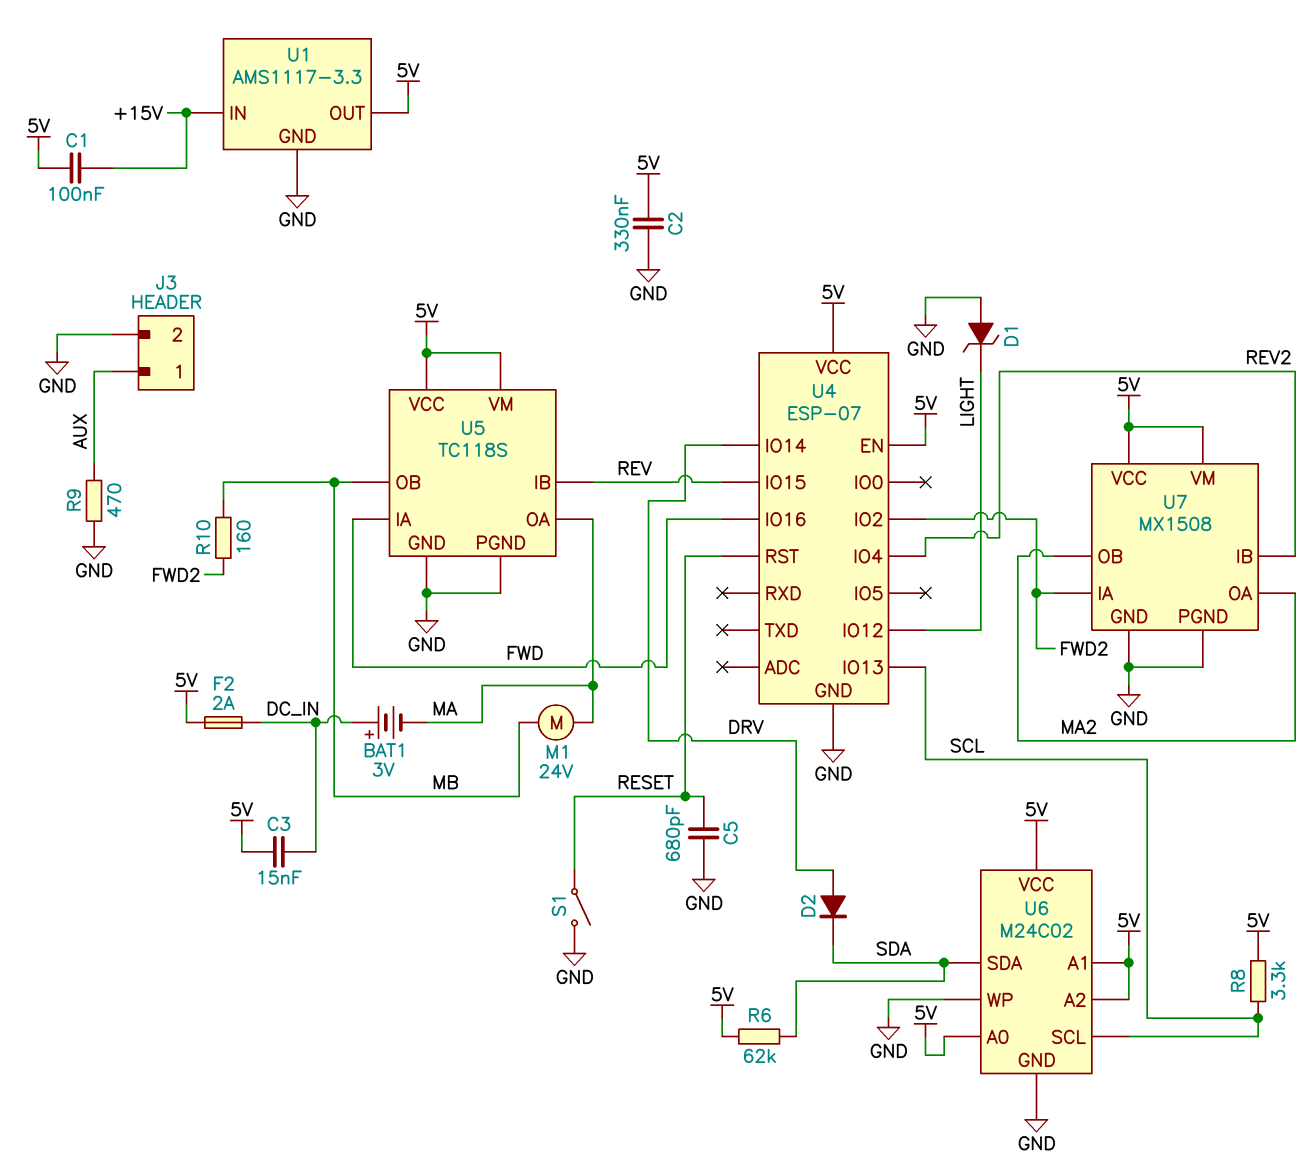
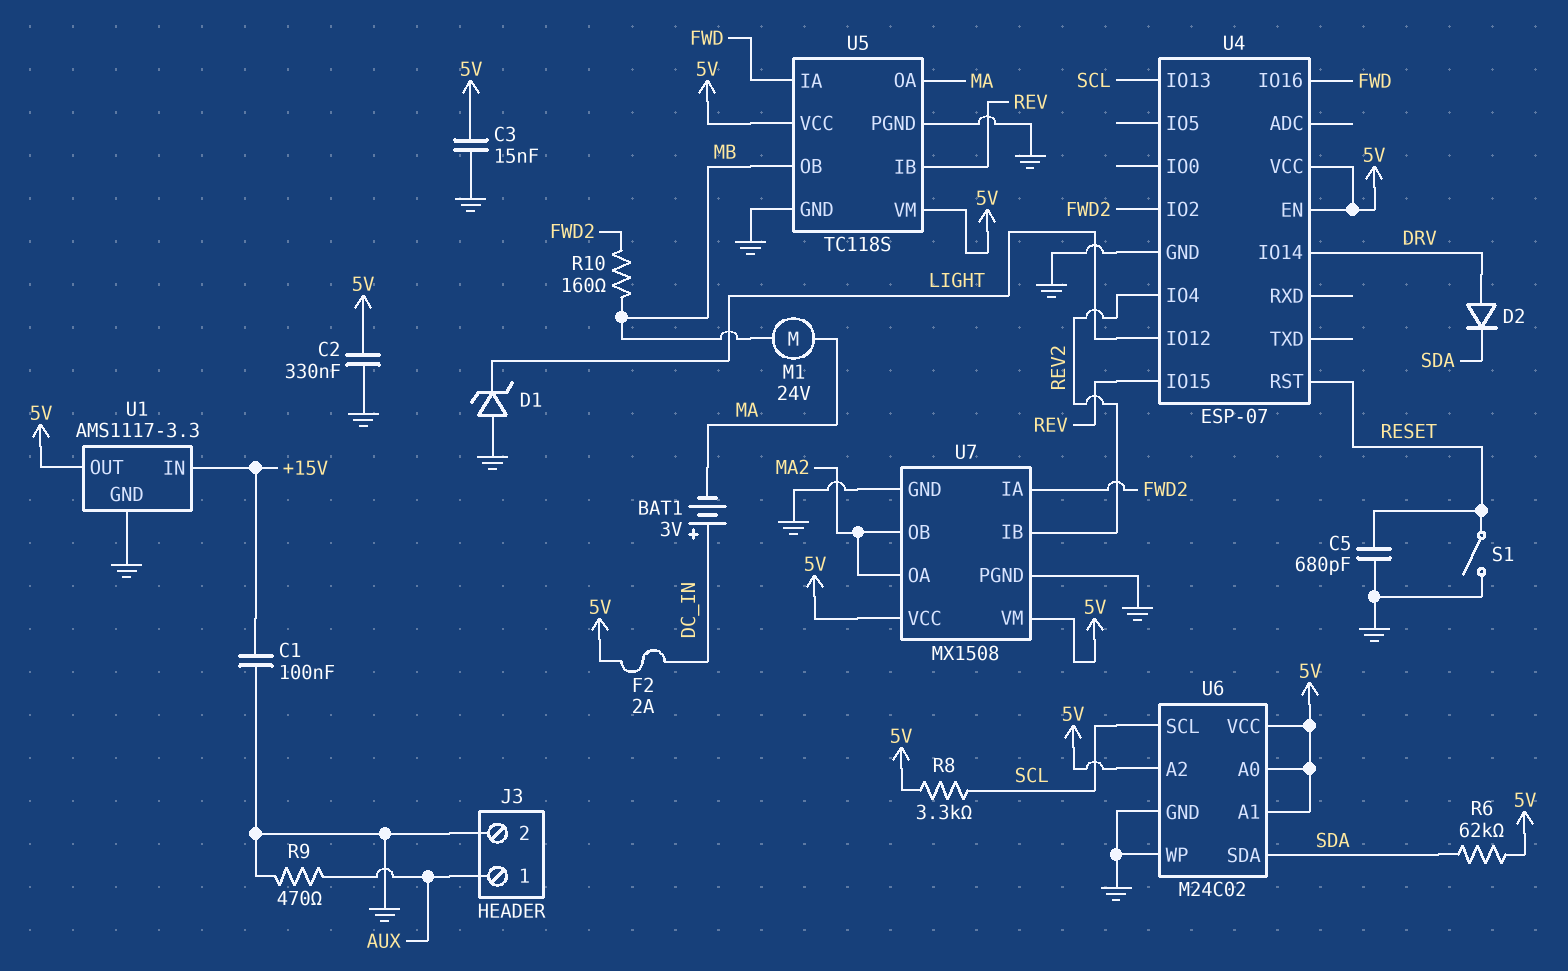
C1: 100nF (+15V, 5V) -> 100nF (+15V, GND)
C3: 15nF (5V, DC_IN) -> 15nF (5V, GND)

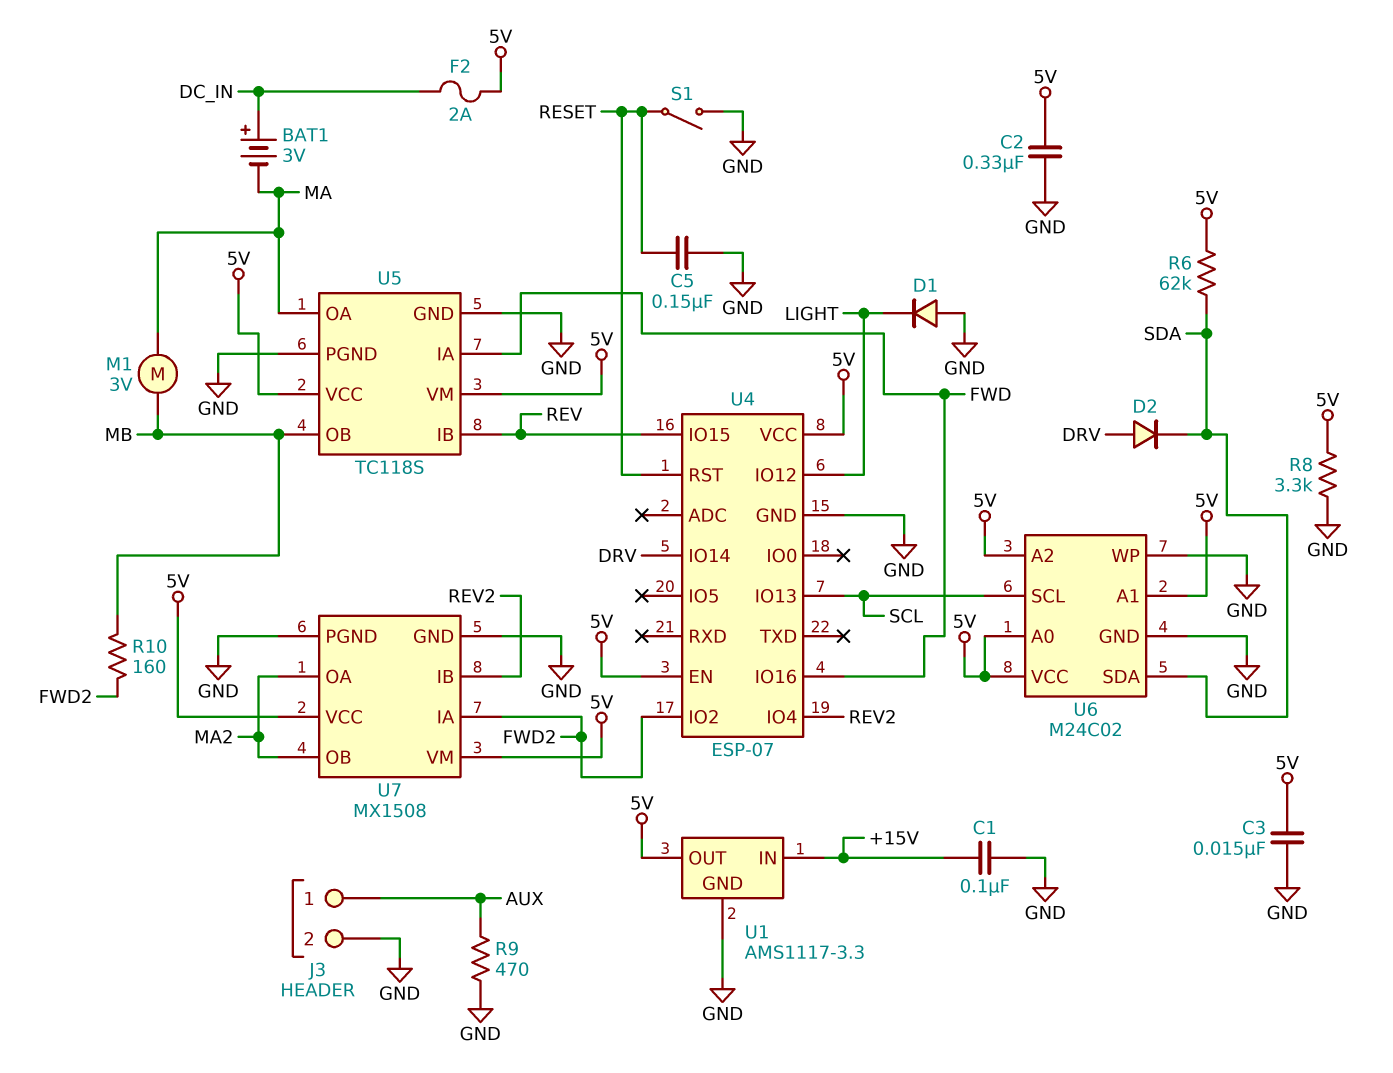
C5: 680pF (GND, RESET) -> 150nF (GND, RESET)
D1: zener (A GND, K LIGHT) -> diode (A GND, K LIGHT)
M1: motor 24V (MA, MB) -> motor 3V (MA, MB)
R8: 3.3k (5V, SCL) -> 3.3k (5V, GND)

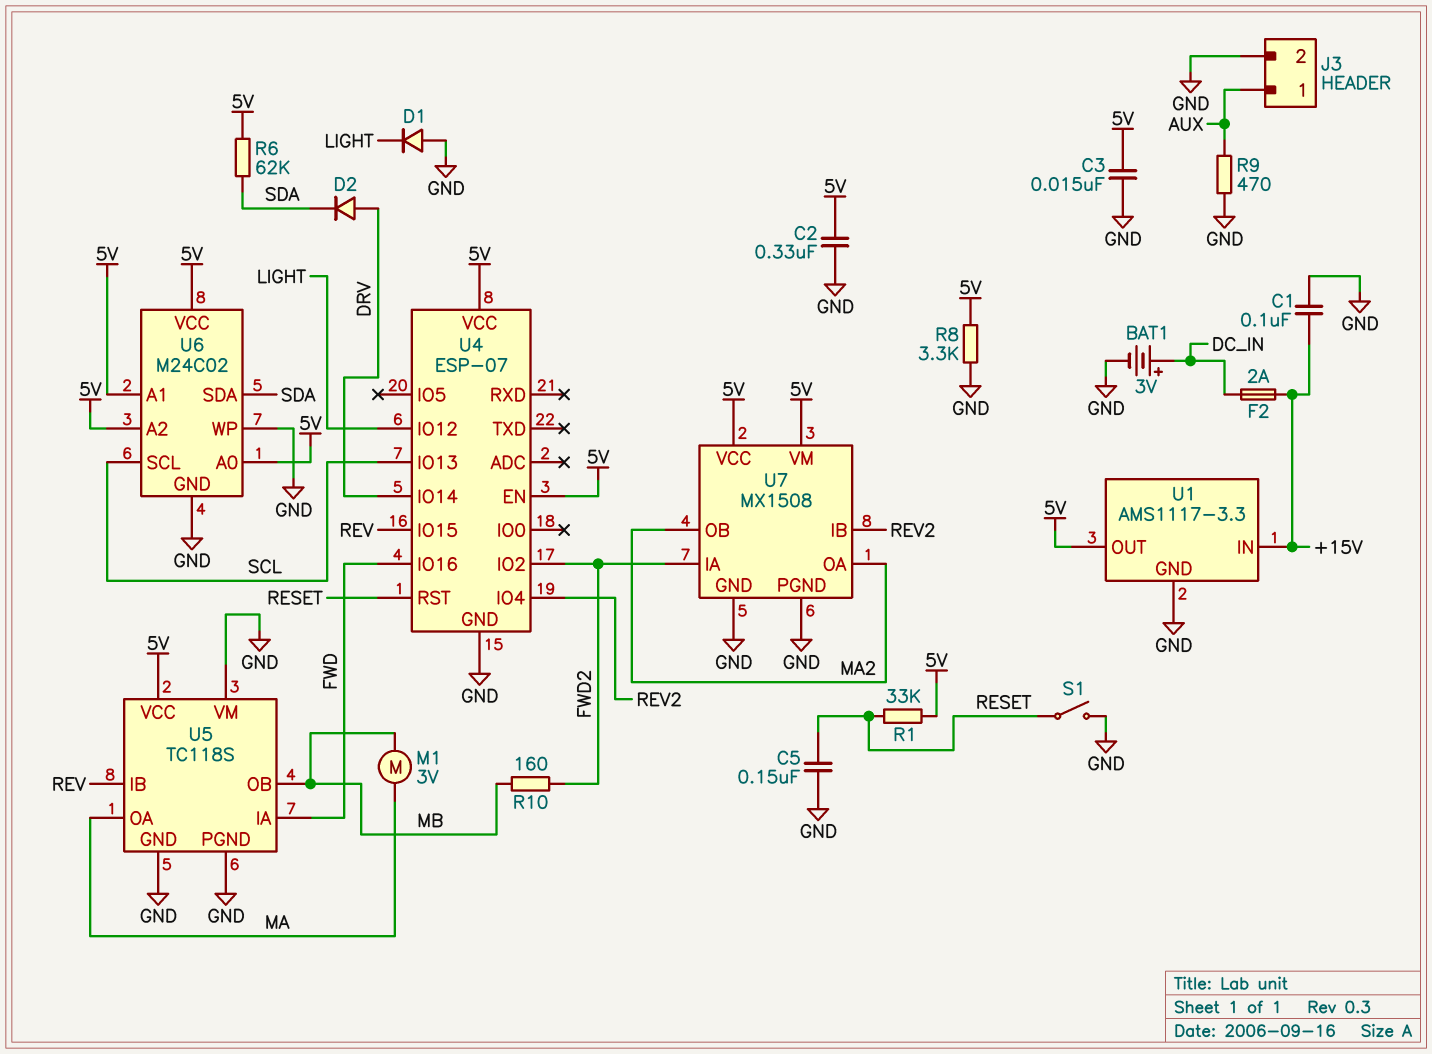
BAT1: 3V (plus DC_IN, minus MA) -> 3V (plus DC_IN, minus GND)
F2: 2A (5V, DC_IN) -> 2A (+15V, DC_IN)
R1: none -> 33k (5V, RESET)
U5 pin VM: 5V -> GND

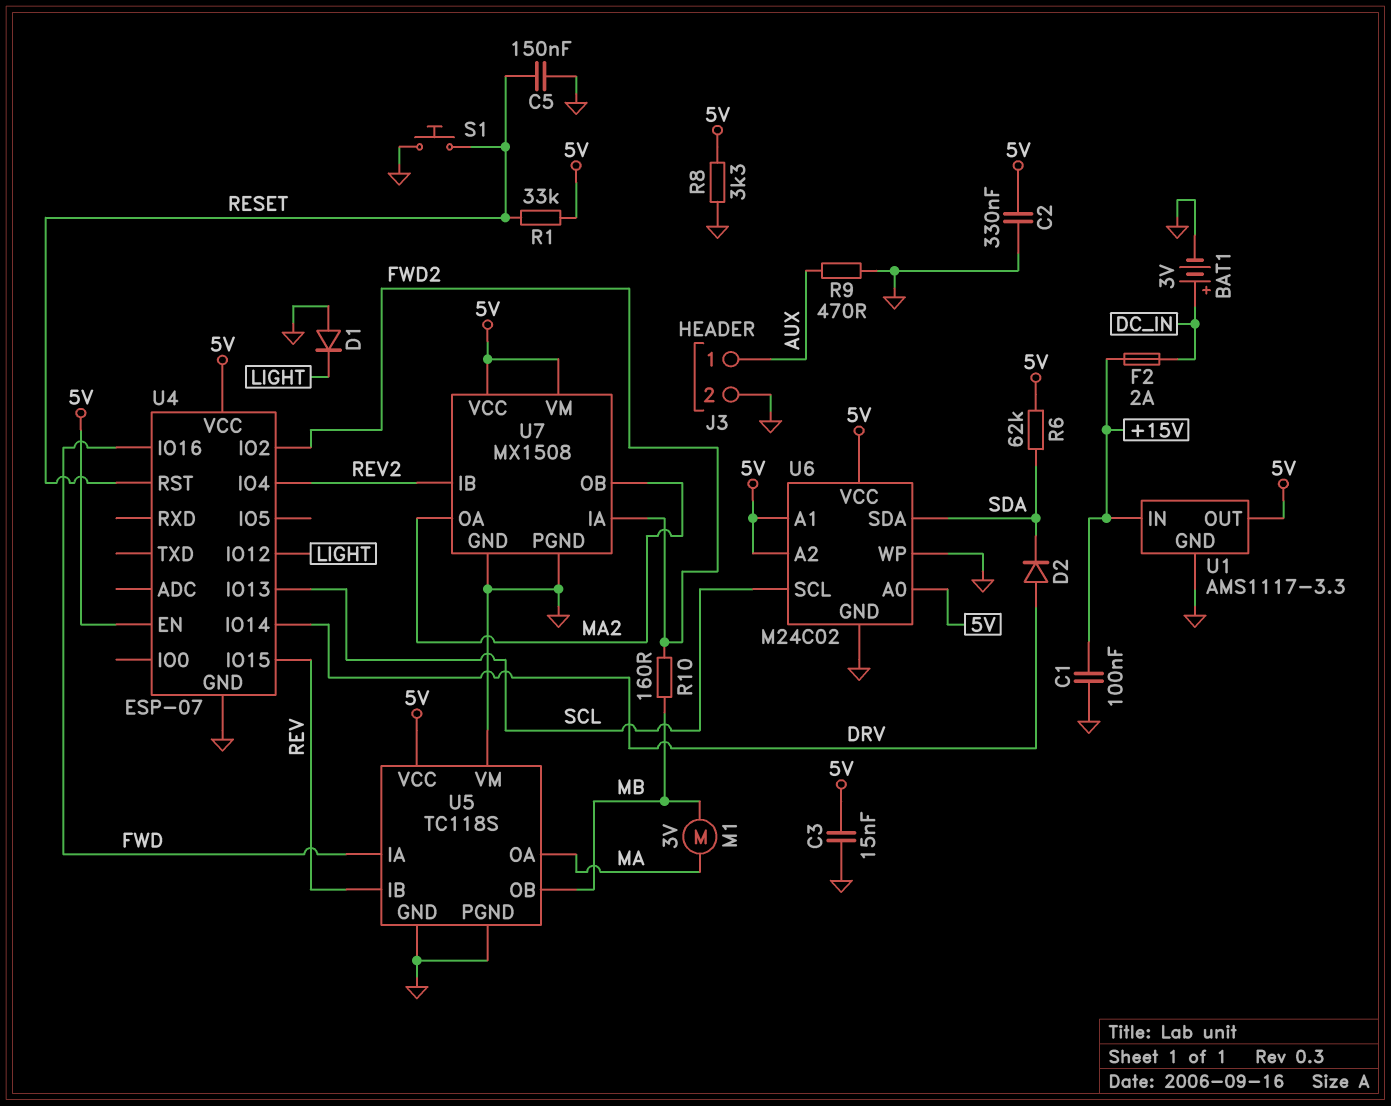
S1: switch (GND, RESET) -> button (GND, RESET)

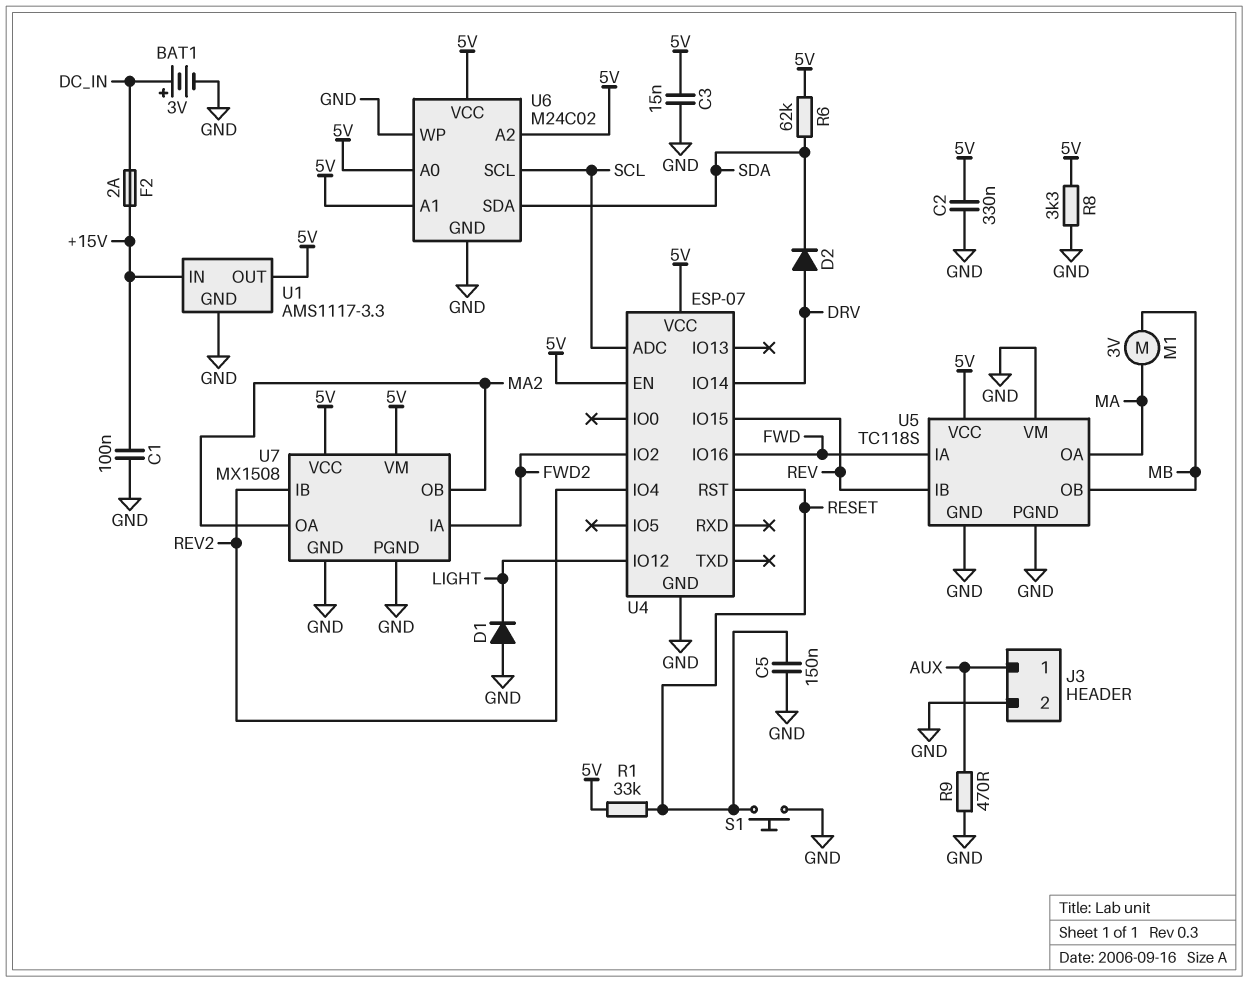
R10: 160 (FWD2, MB) -> none
U4 pin ADC: none -> SCL
U4 pin IO13: SCL -> none

